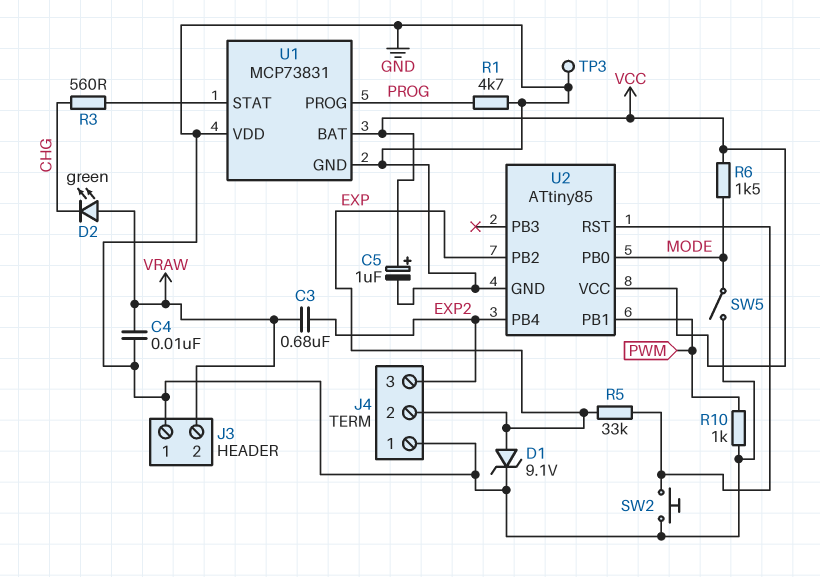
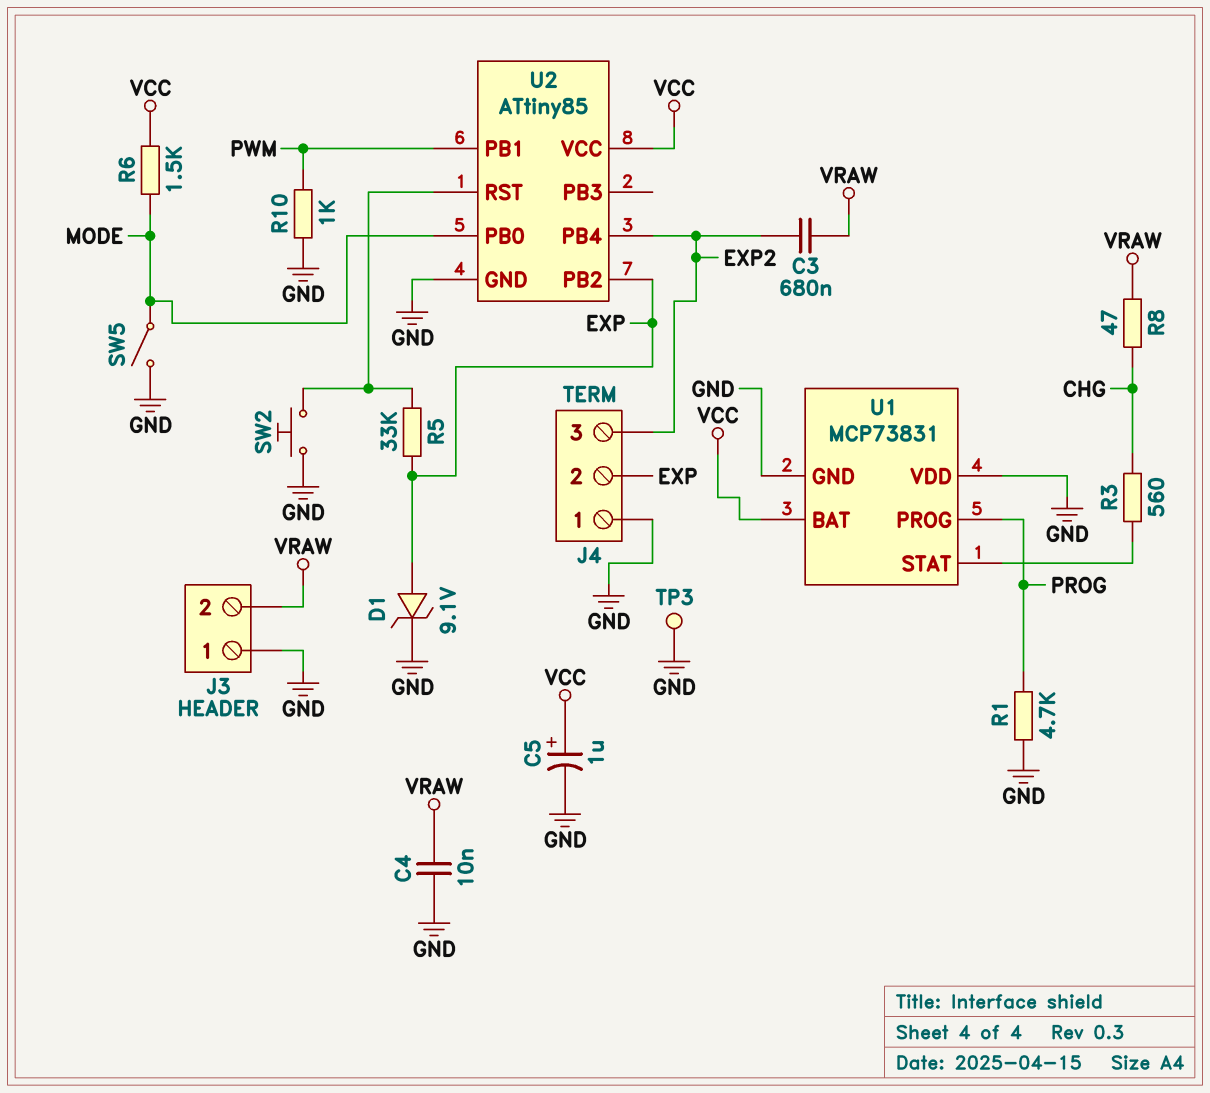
D2: LED green (A VRAW, K CHG) -> none
R8: none -> 47 (CHG, VRAW)

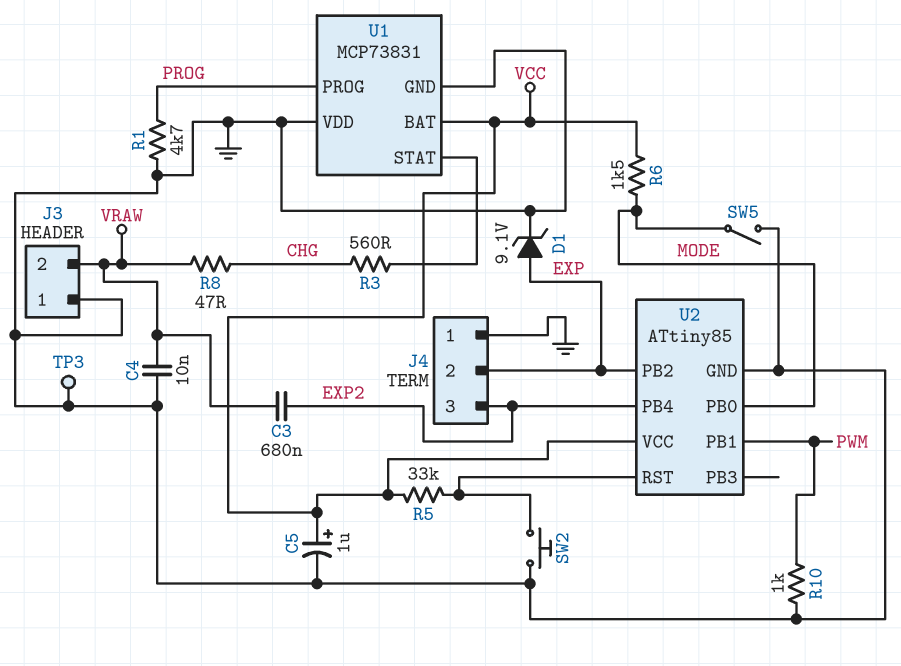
R5: 33k (EXP, U2/RST) -> 33k (U2/RST, VCC)

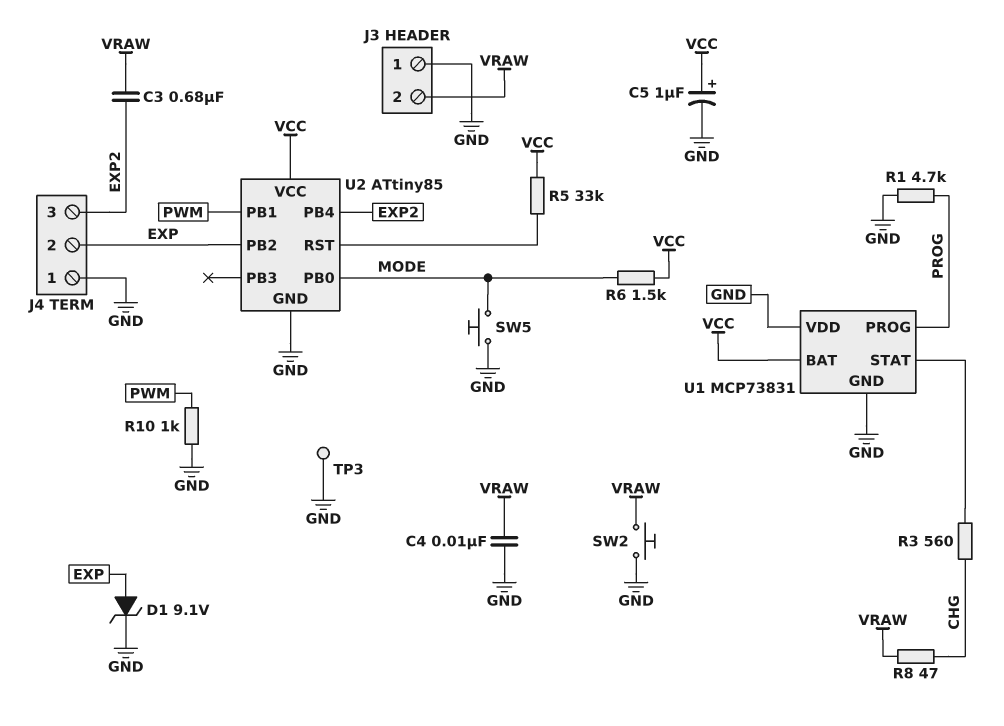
SW2: button (GND, U2/RST) -> button (GND, VRAW)
SW5: switch (GND, MODE) -> button (GND, MODE)

